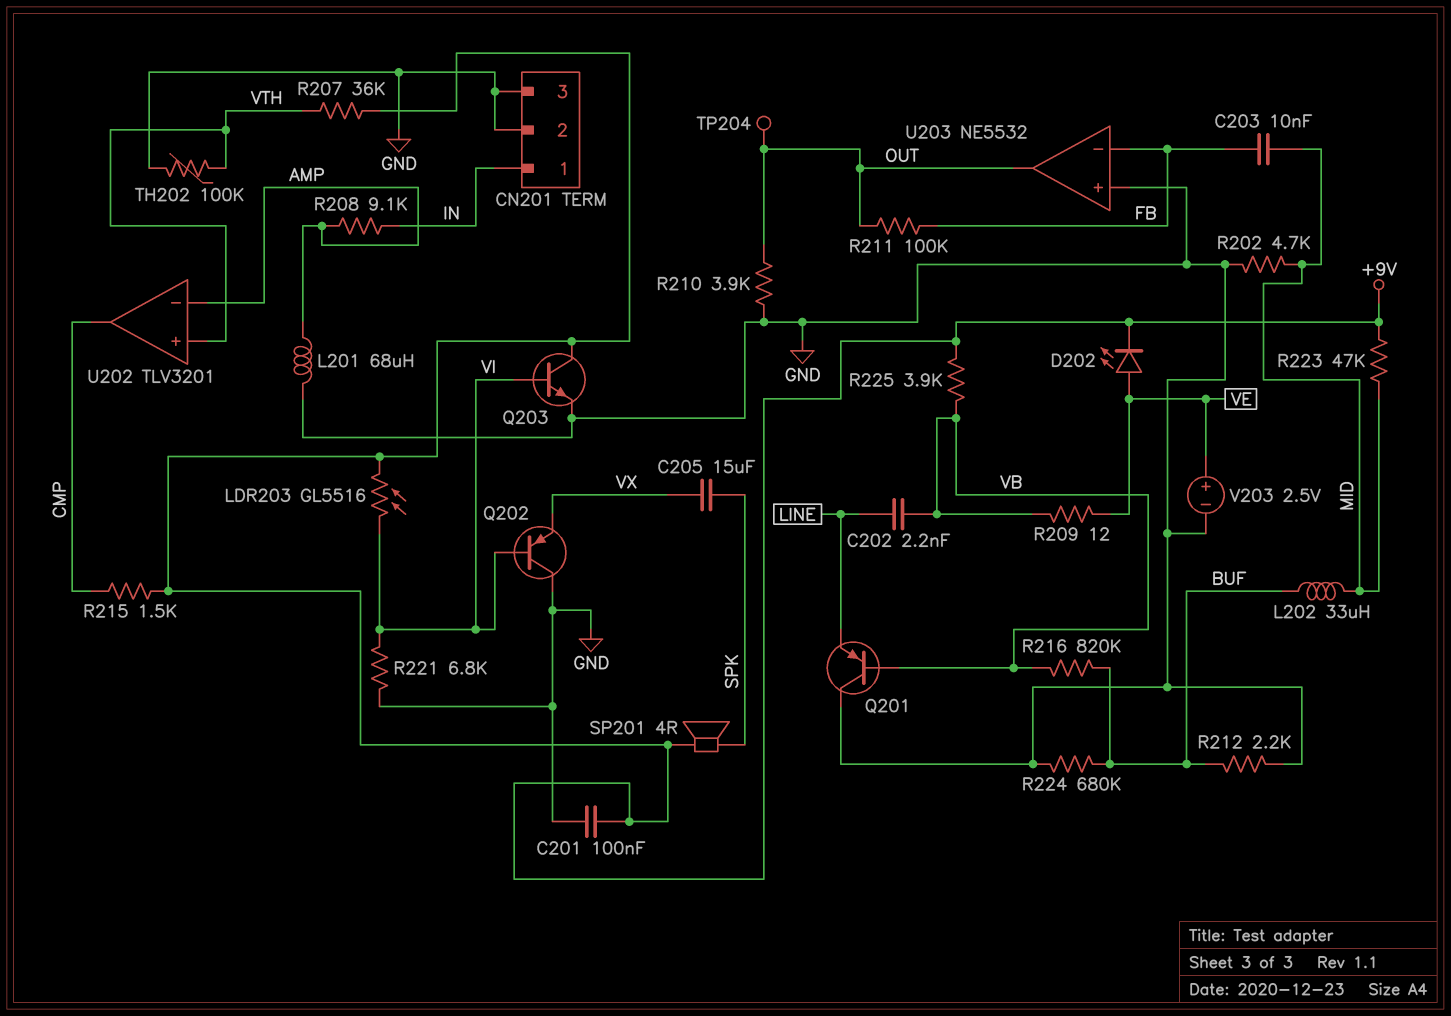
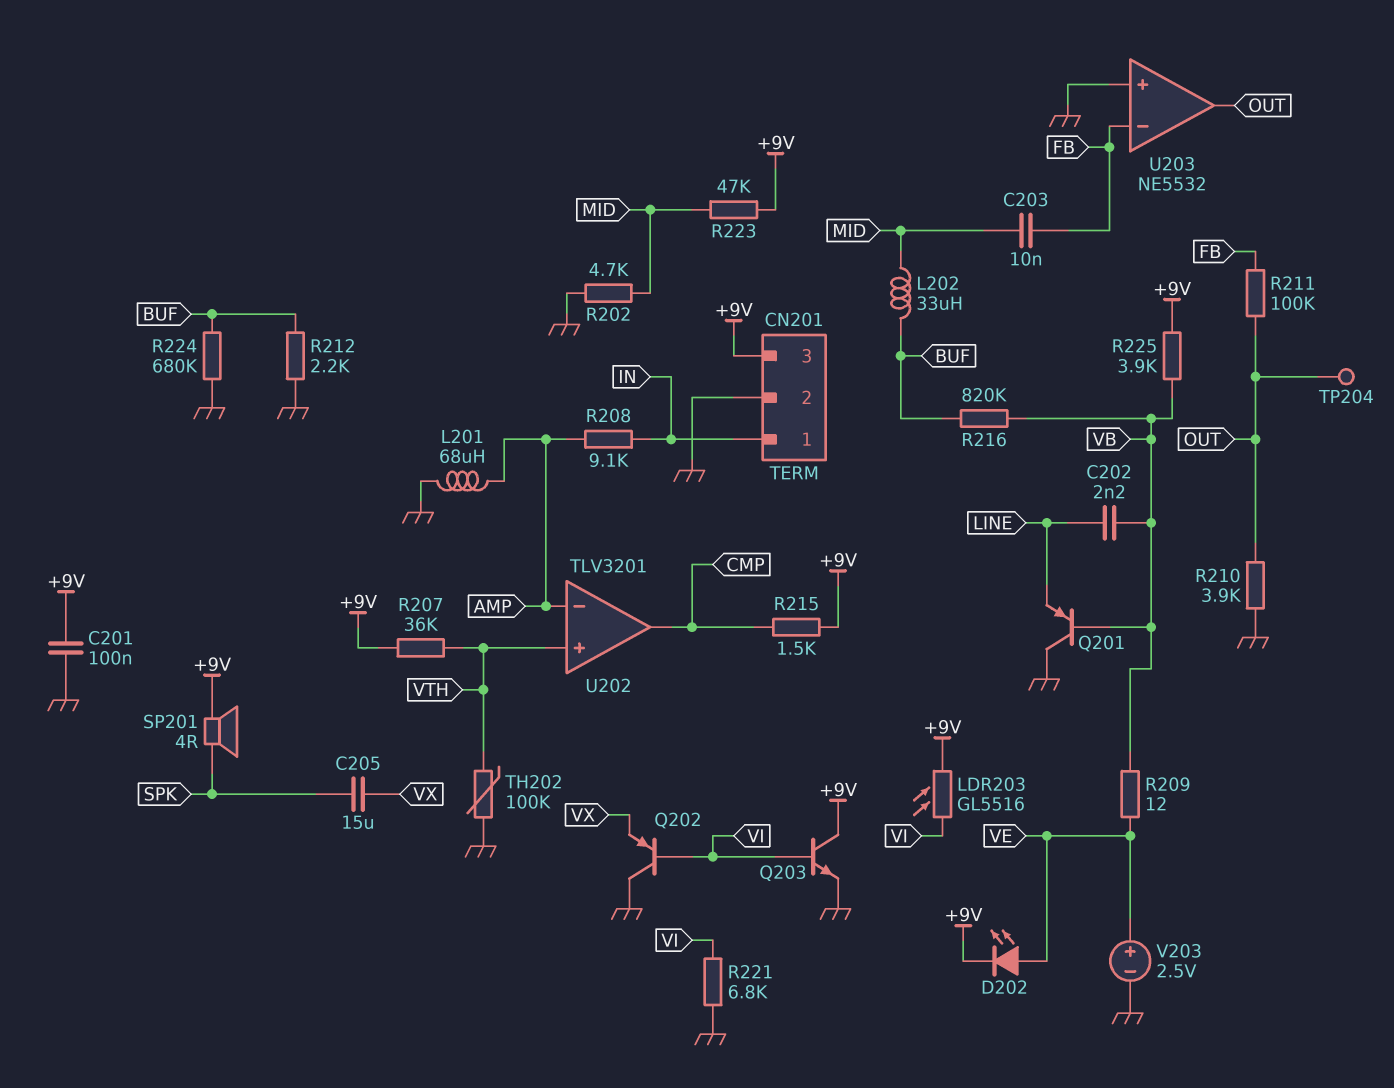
CN201 pin 3: GND -> +9V

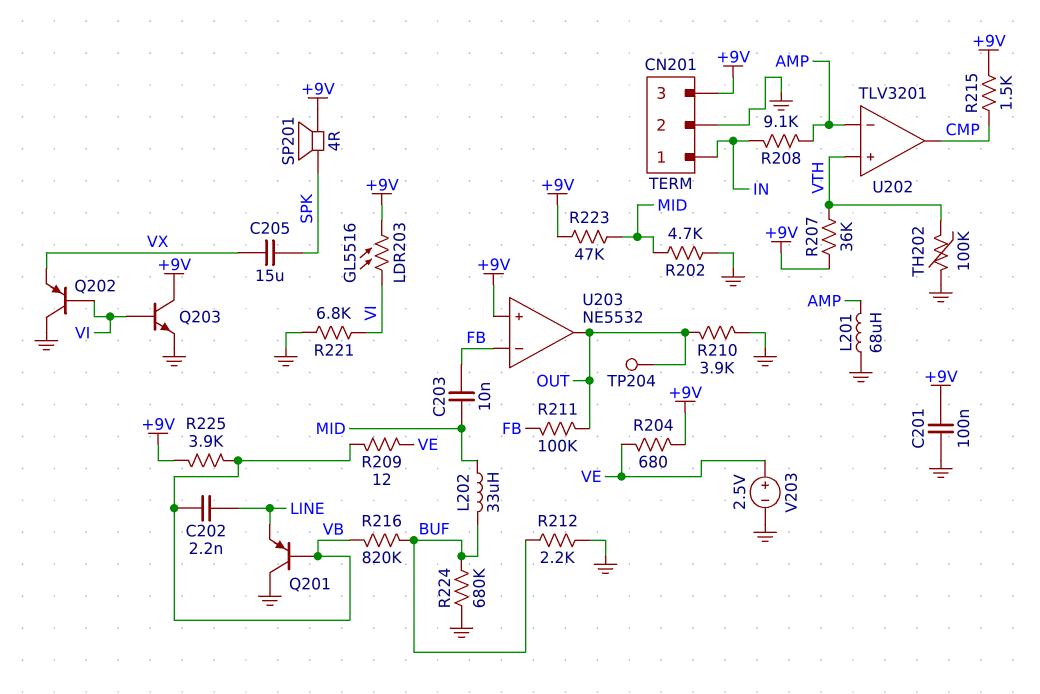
D202: LED (A VE, K +9V) -> none
R204: none -> 680 (+9V, VE)
U203 pin in+: GND -> +9V

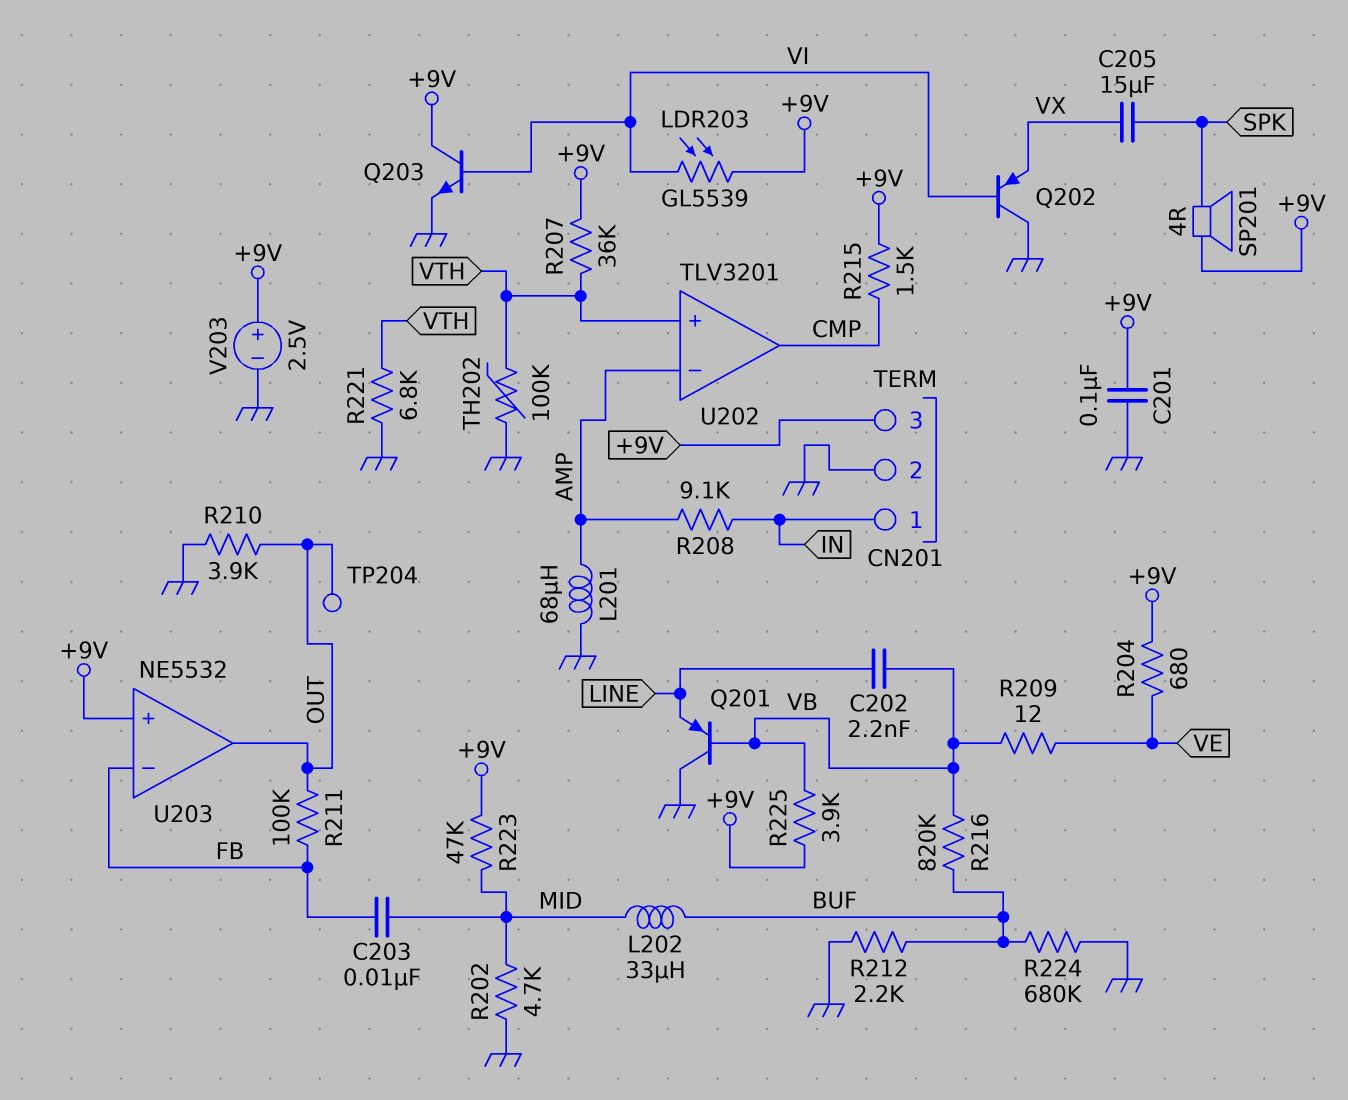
LDR203: GL5516 (+9V, VI) -> GL5539 (+9V, VI)
R221: 6.8k (GND, VI) -> 6.8k (GND, VTH)
V203: 2.5V (plus VE, minus GND) -> 2.5V (plus +9V, minus GND)

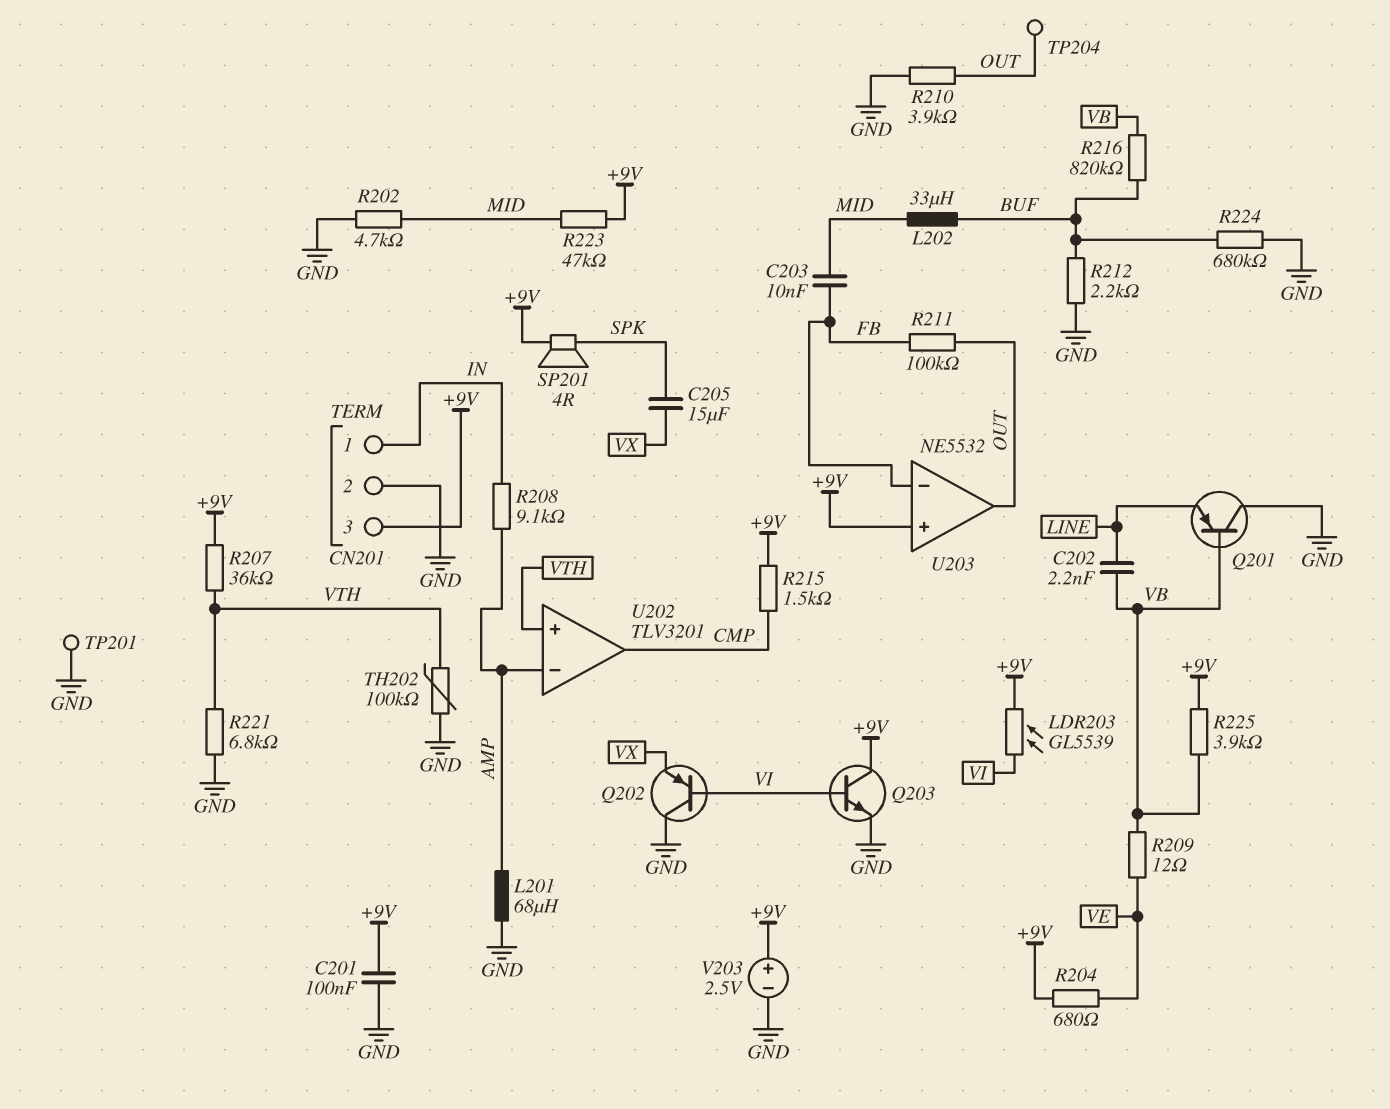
TP201: none -> test point (GND)

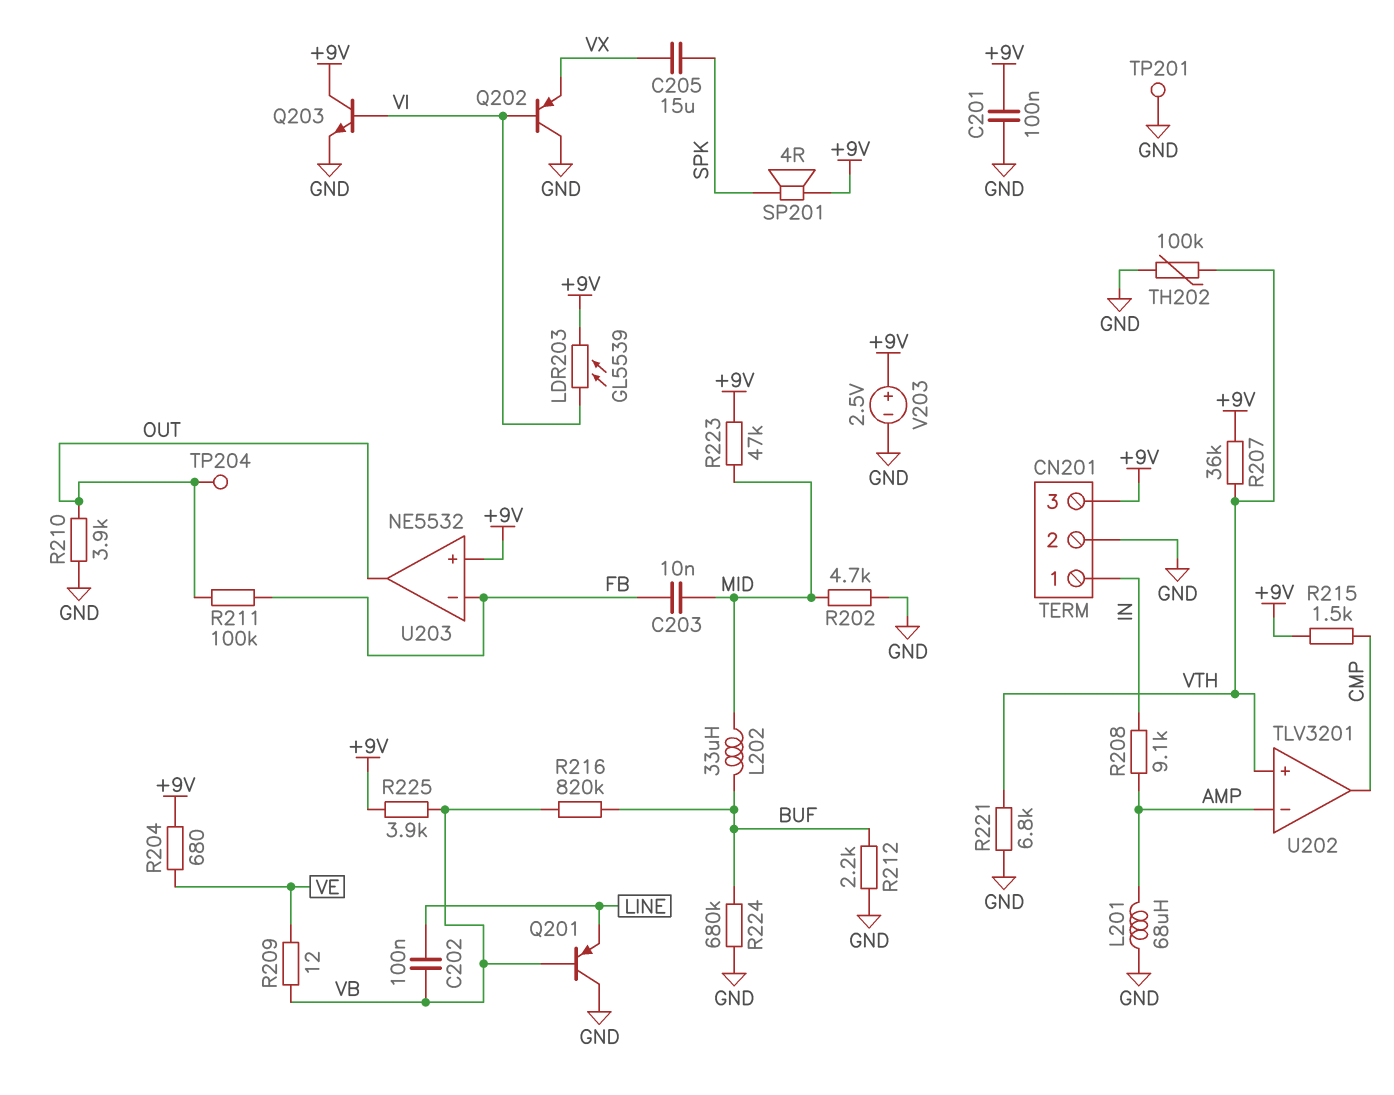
C202: 2.2nF (LINE, VB) -> 100nF (LINE, VB)

